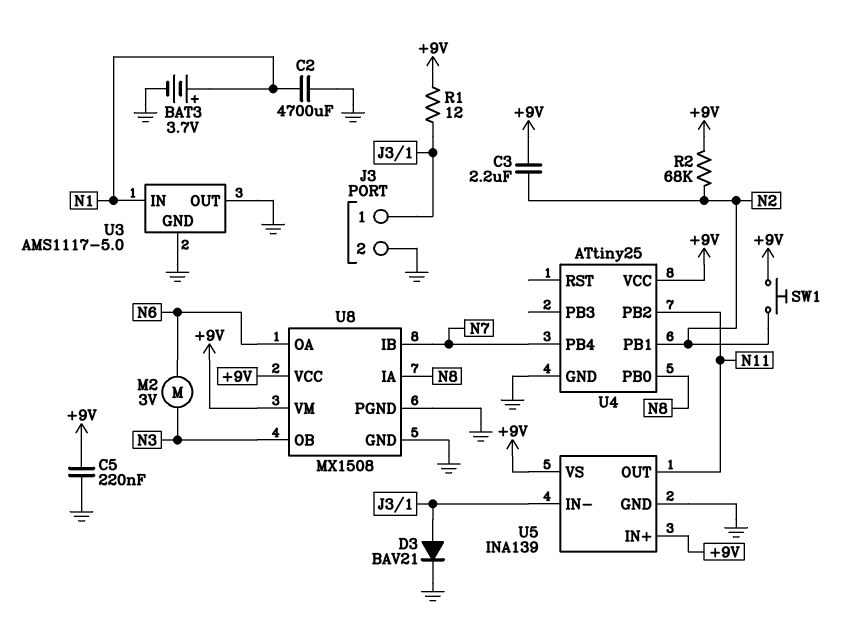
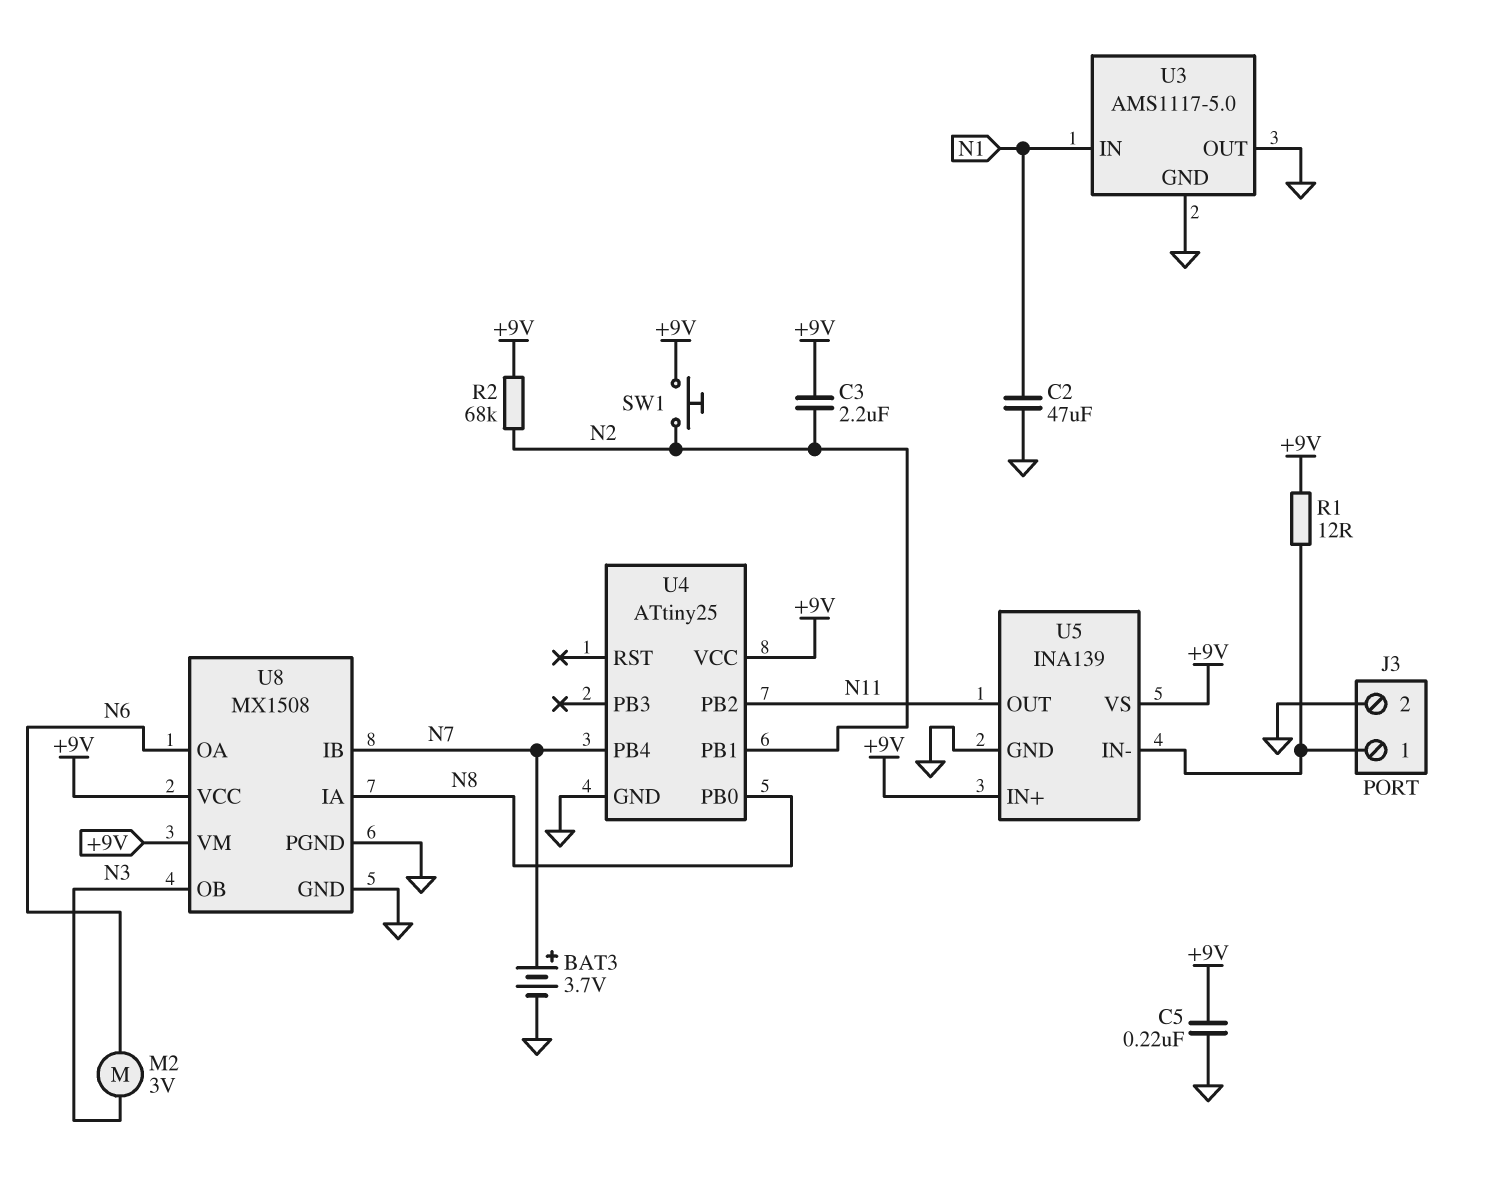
BAT3: 3.7V (plus N1, minus GND) -> 3.7V (plus N7, minus GND)
C2: 4700uF (GND, N1) -> 47uF (GND, N1)
D3: diode BAV21 (A J3/1, K GND) -> none

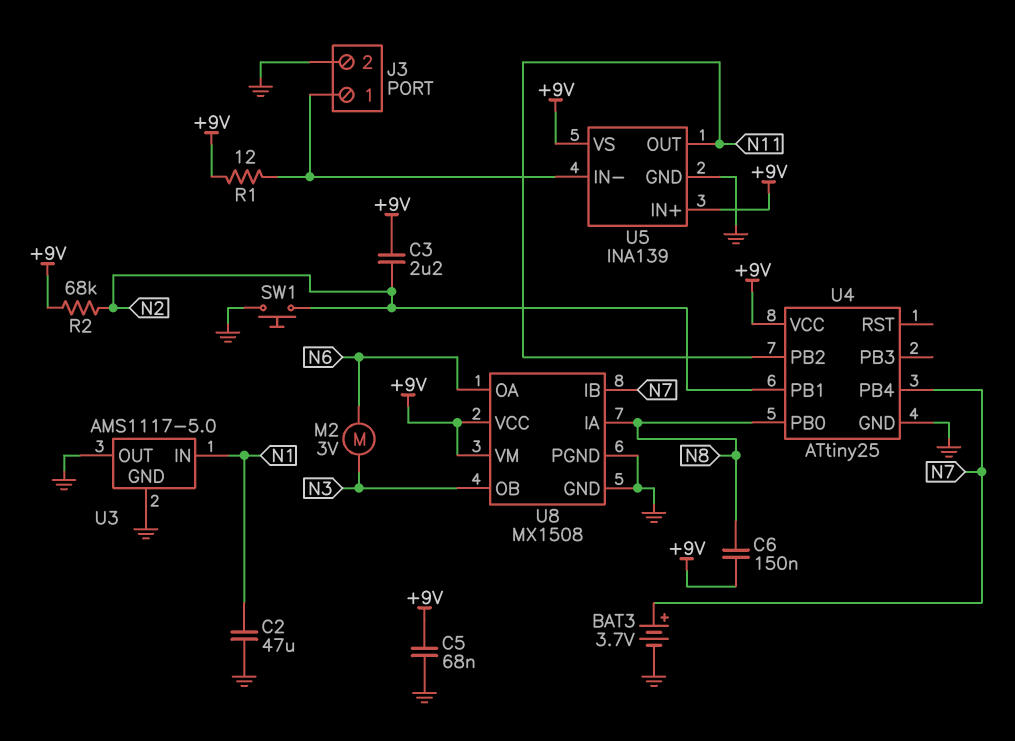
C5: 220nF (+9V, GND) -> 68nF (+9V, GND)
C6: none -> 150nF (+9V, N8)
SW1: button (+9V, N2) -> button (GND, N2)

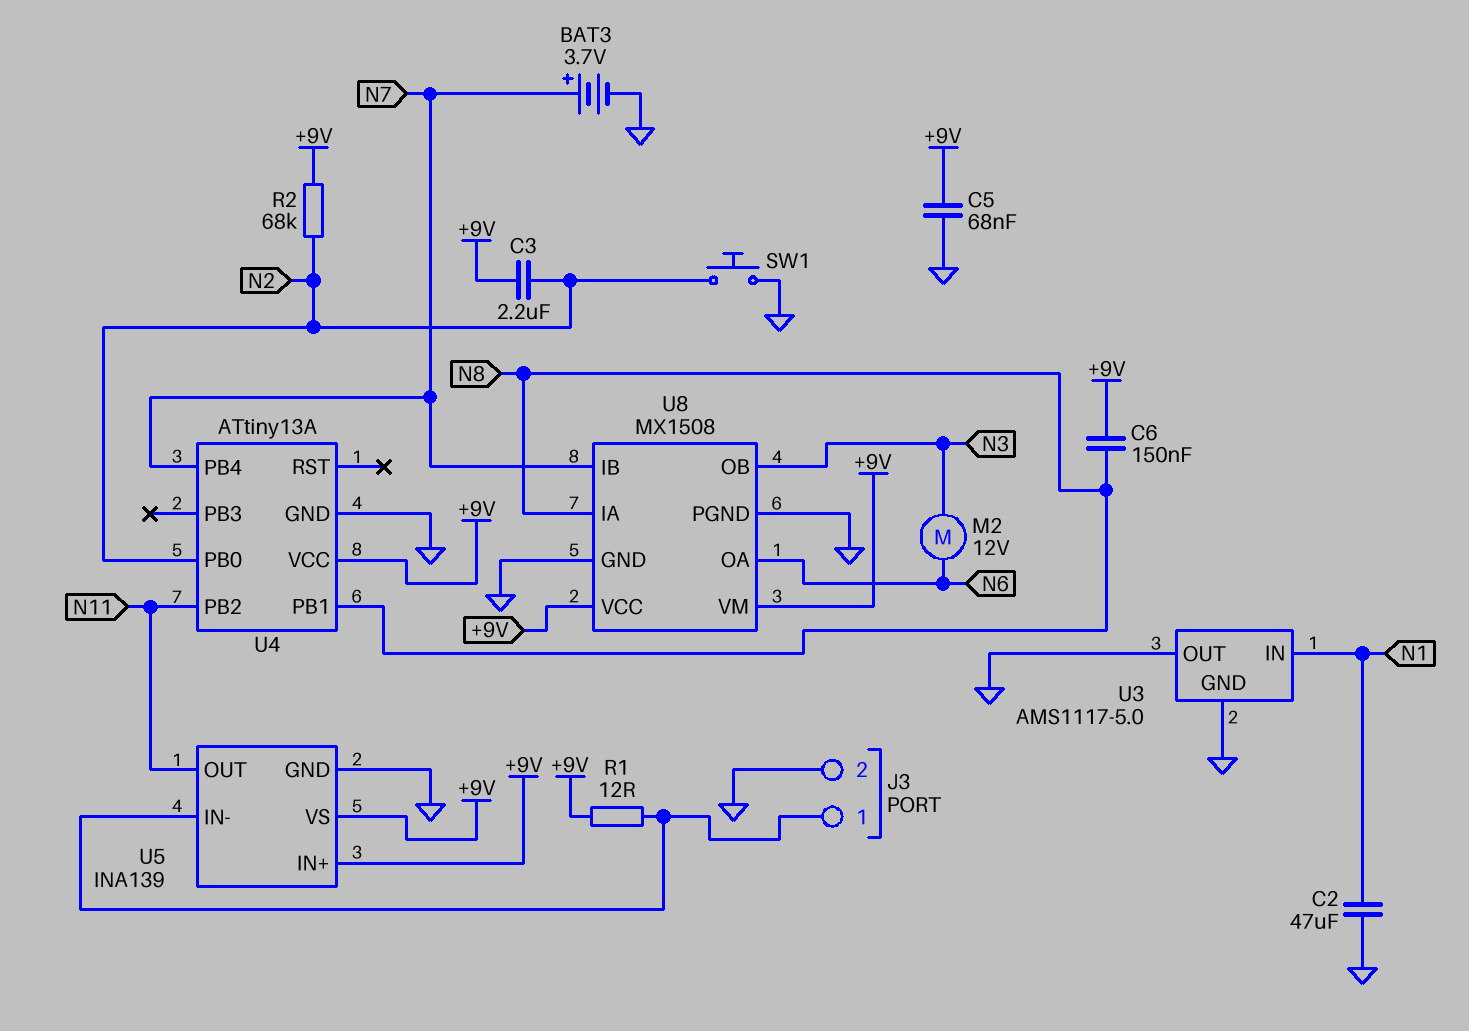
M2: motor 3V (N3, N6) -> motor 12V (N3, N6)
U4: ATtiny25 -> ATtiny13A
U4 pin PB0: N8 -> N2
U4 pin PB1: N2 -> N8

